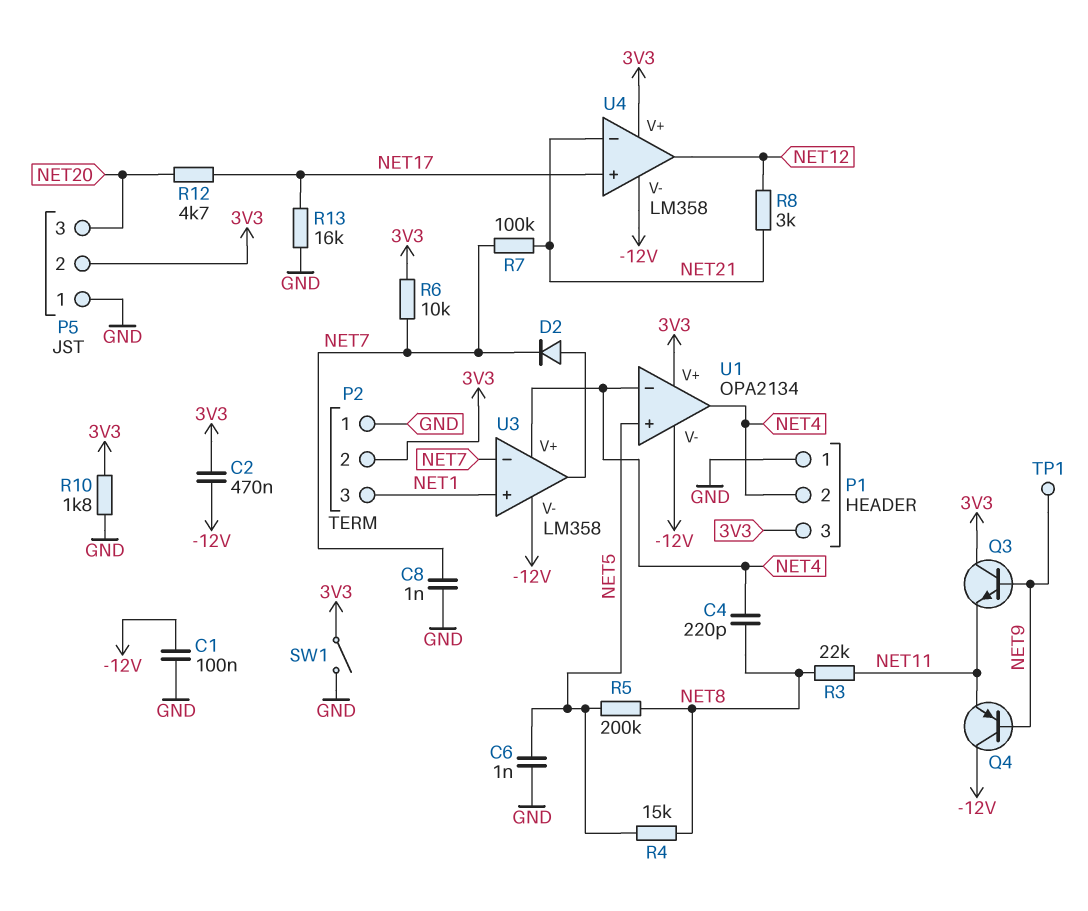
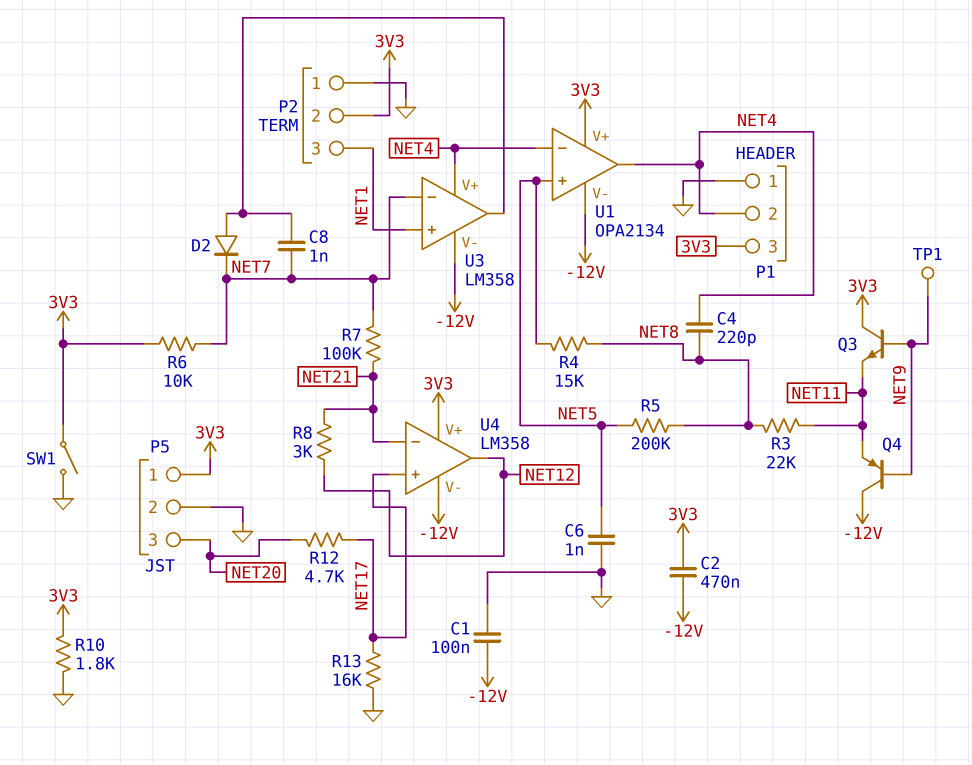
C8: 1nF (GND, NET7) -> 1nF (NET7, U3/out)
P5 pin 1: GND -> 3V3
P5 pin 2: 3V3 -> GND

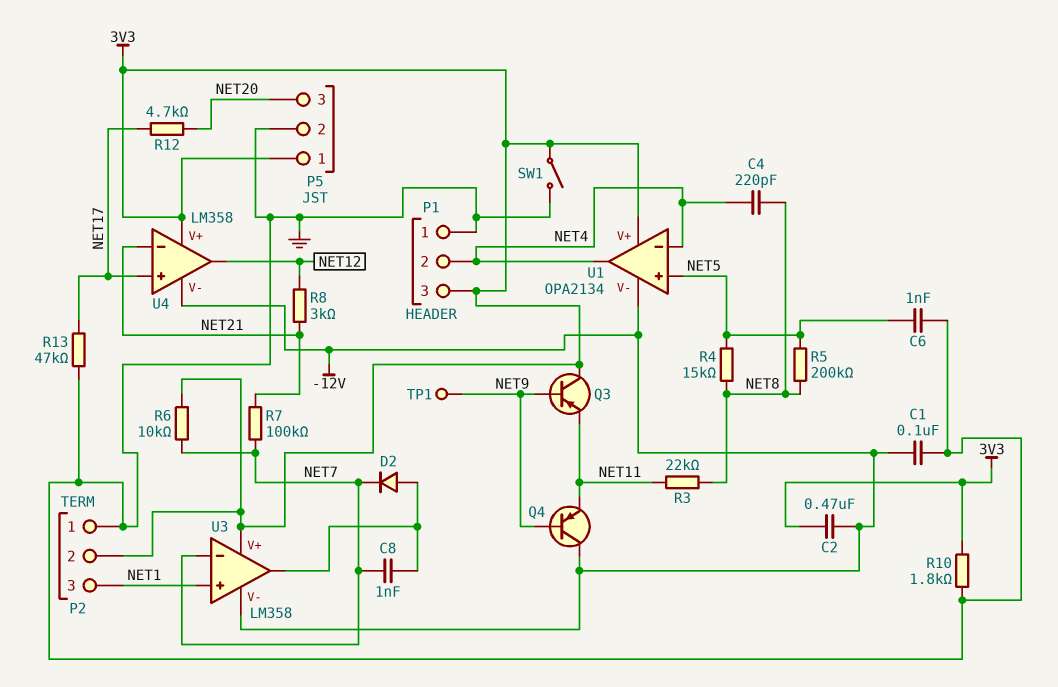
Q3: NPN (B NET9, C 3V3, E NET11) -> PNP (B NET9, C 3V3, E NET11)
R13: 16k (GND, NET17) -> 47k (GND, NET17)
U3 pin V+: NET4 -> 3V3

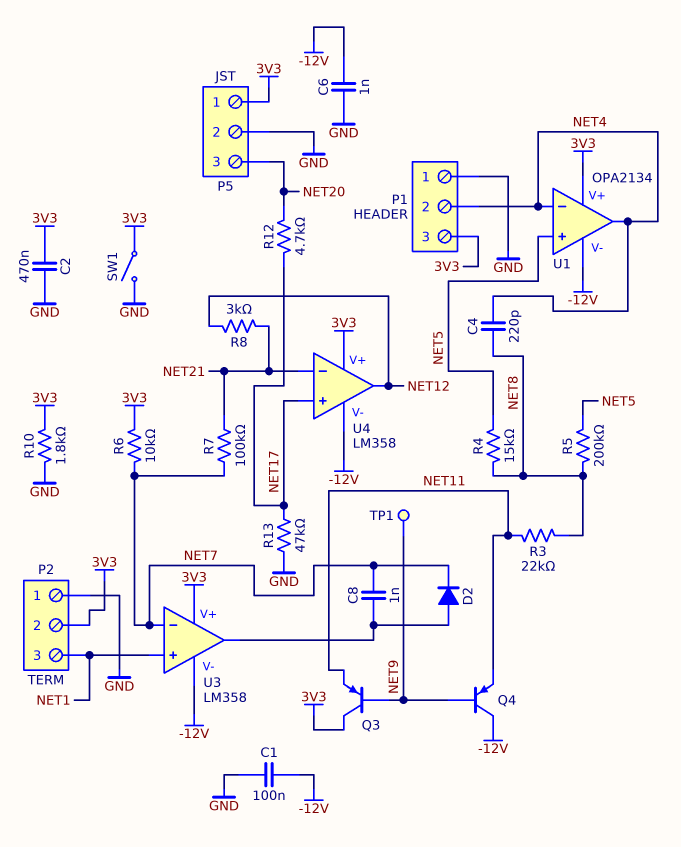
C2: 470nF (-12V, 3V3) -> 470nF (3V3, GND)
C6: 1nF (GND, NET5) -> 1nF (-12V, GND)

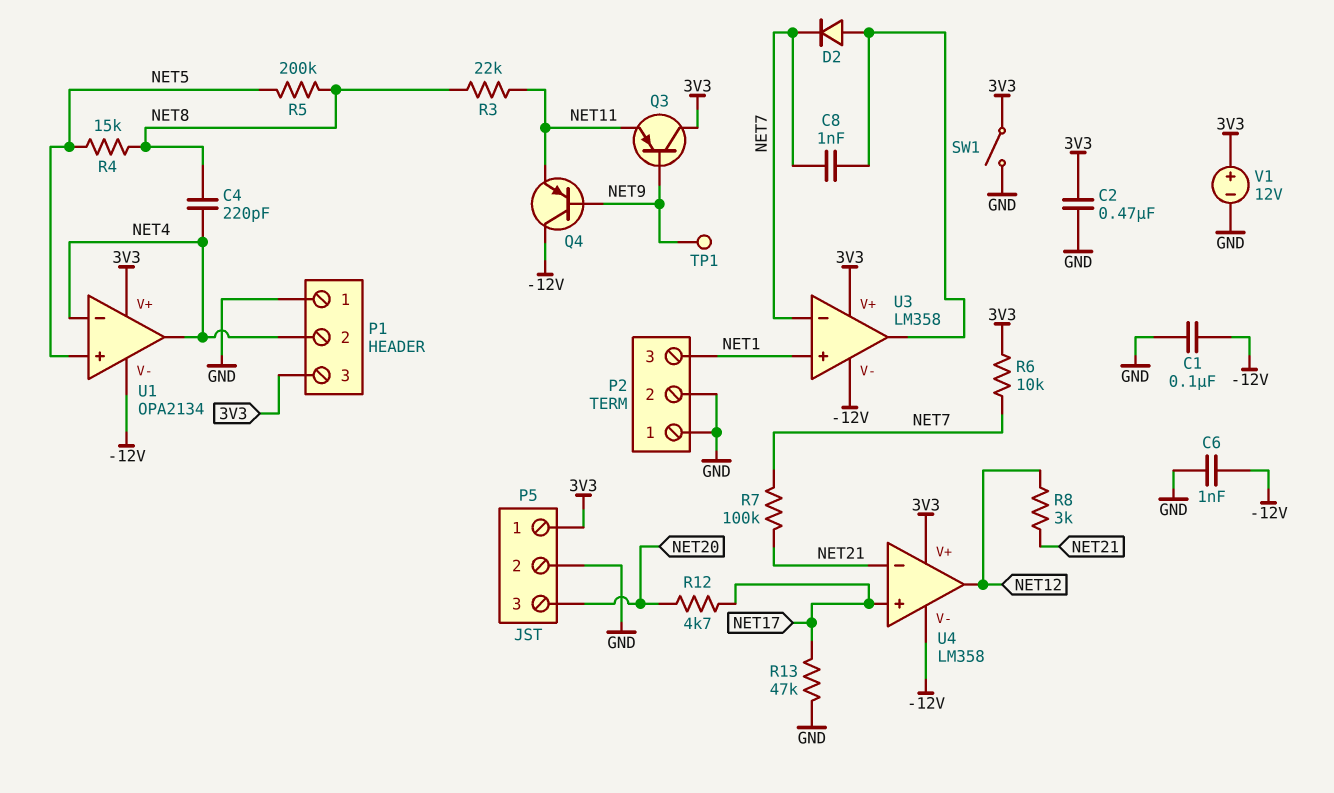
P2 pin 2: 3V3 -> GND
R10: 1.8k (3V3, GND) -> none
V1: none -> 12V (plus 3V3, minus GND)

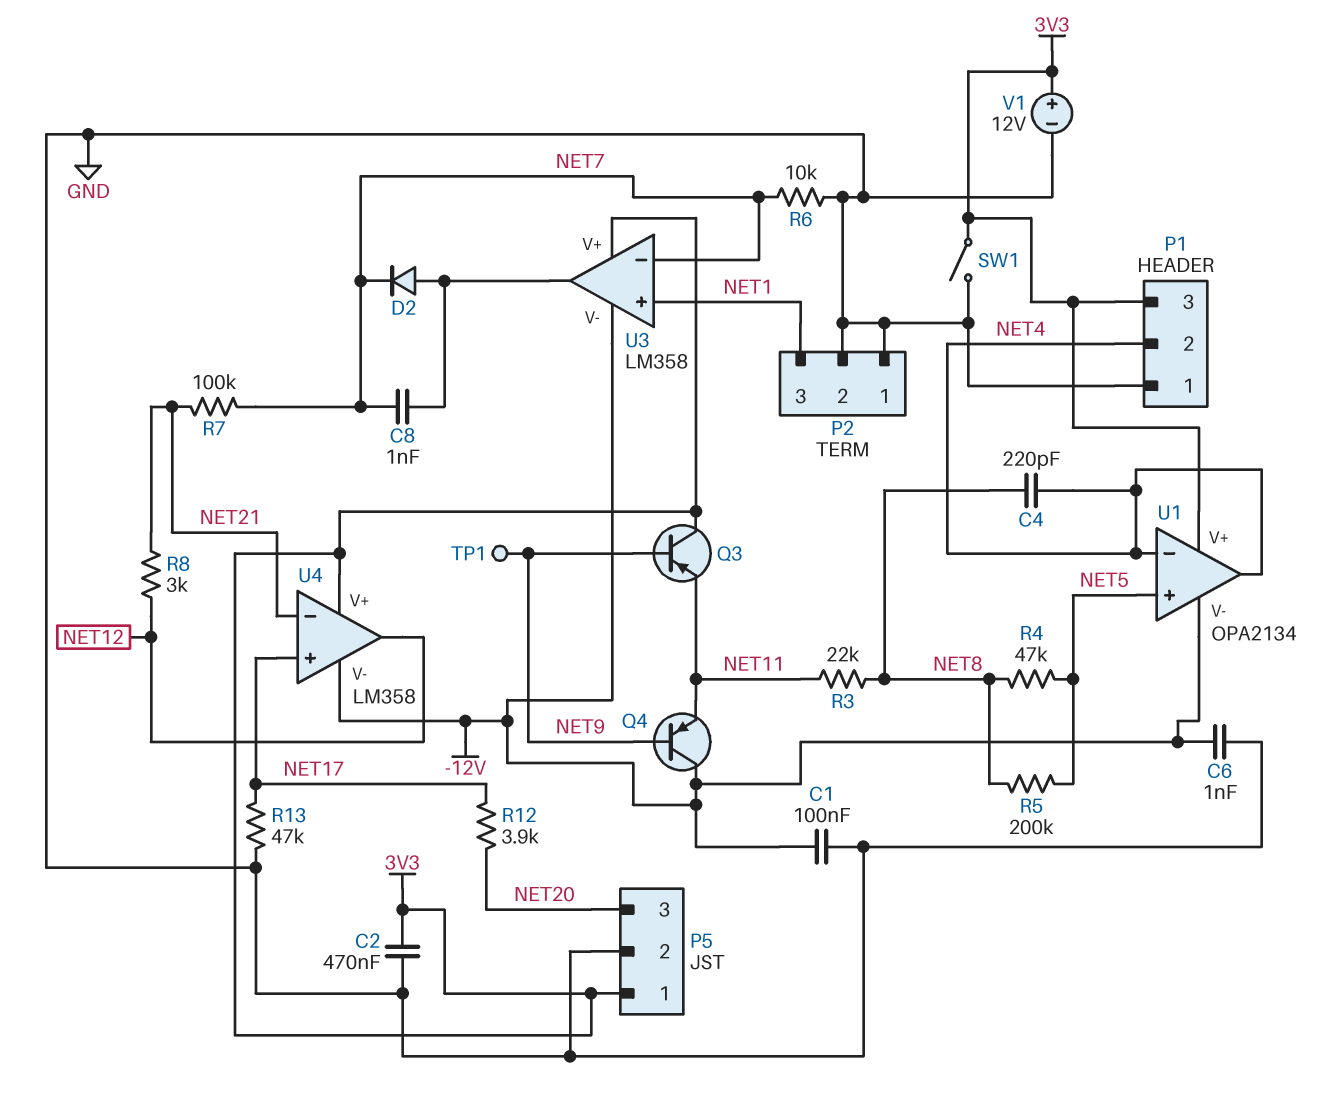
R4: 15k (NET5, NET8) -> 47k (NET5, NET8)
R6: 10k (3V3, NET7) -> 10k (GND, NET7)
R12: 4.7k (NET17, NET20) -> 3.9k (NET17, NET20)

